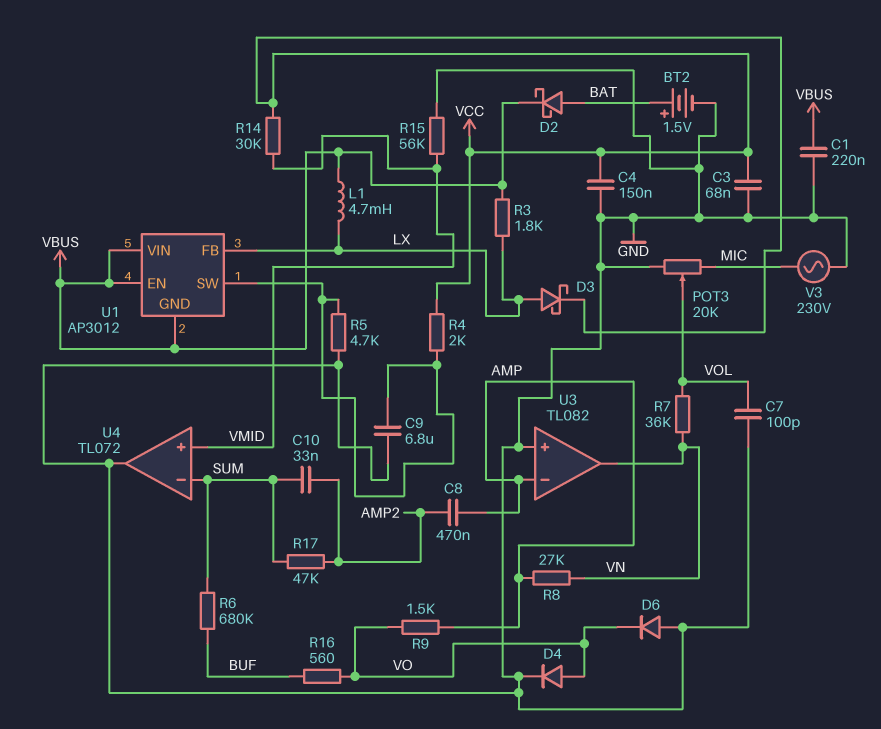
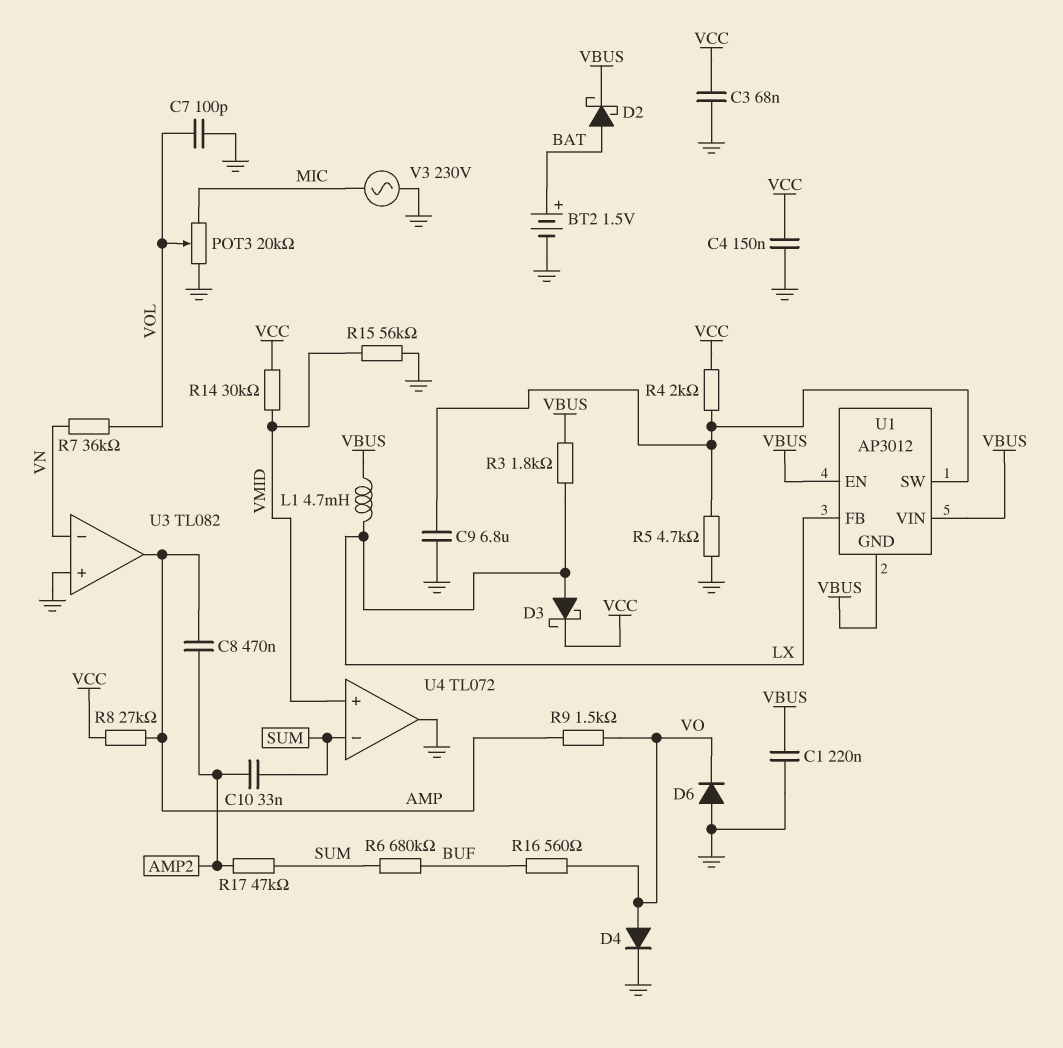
R8: 27k (AMP, VN) -> 27k (AMP, VCC)
U3 pin in-: AMP -> VN
U3 pin out: VN -> AMP

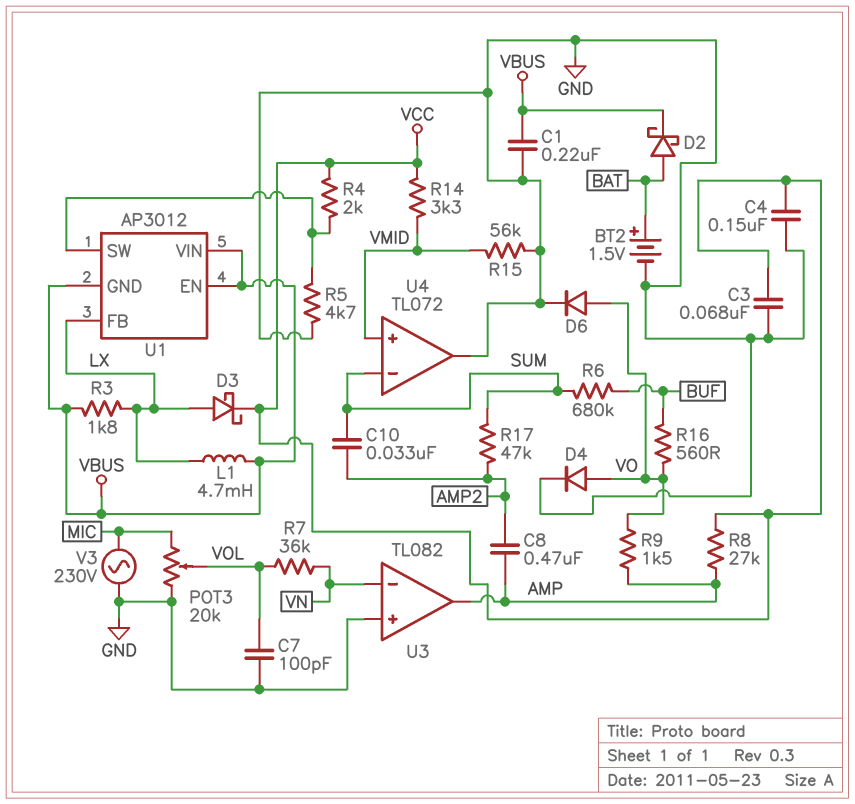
C9: 6.8uF (GND, U1/SW) -> none
D6: diode (A GND, K VO) -> diode (A VO, K GND)
R14: 30k (VCC, VMID) -> 3.3k (VCC, VMID)

